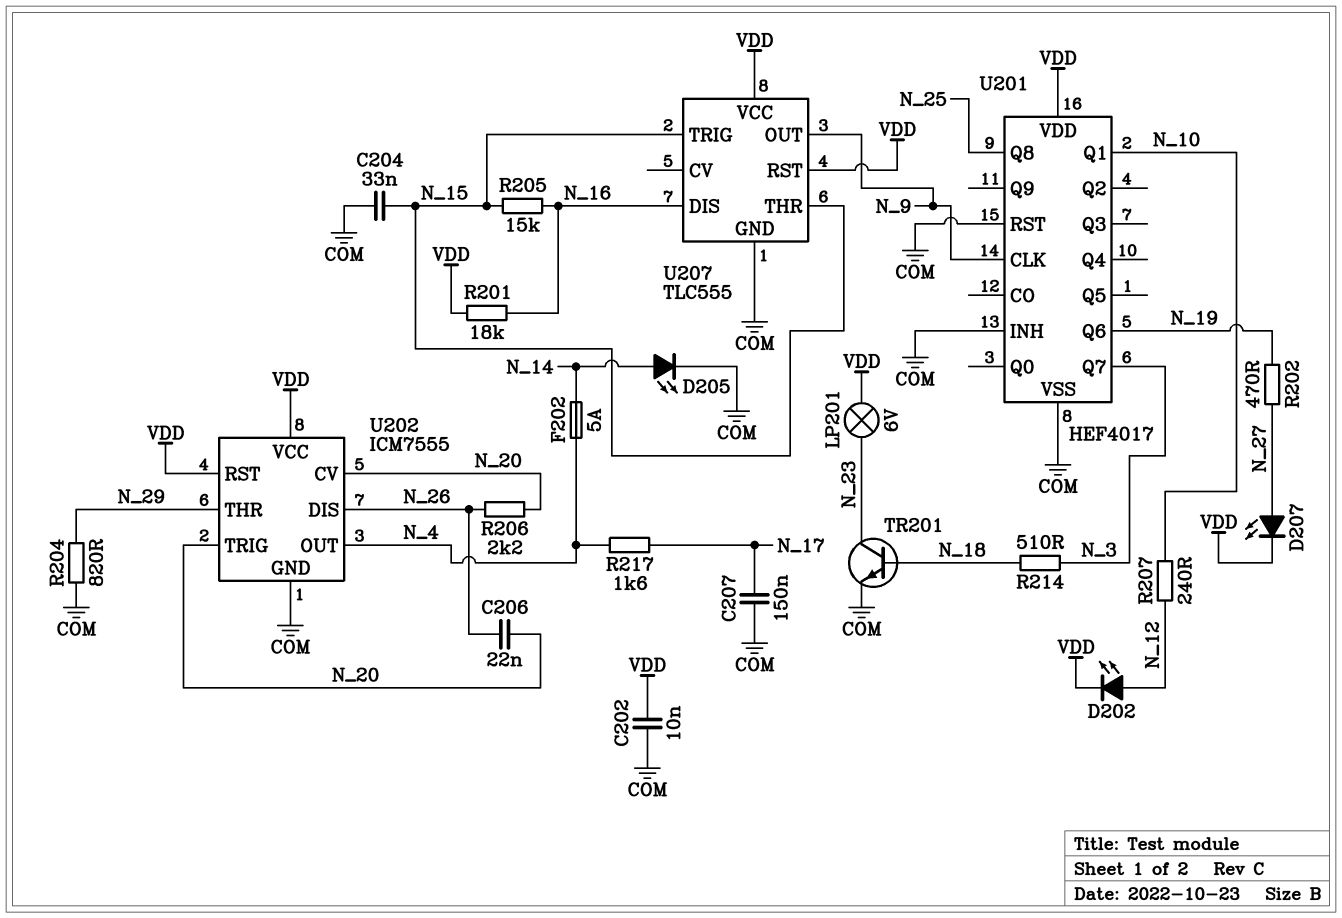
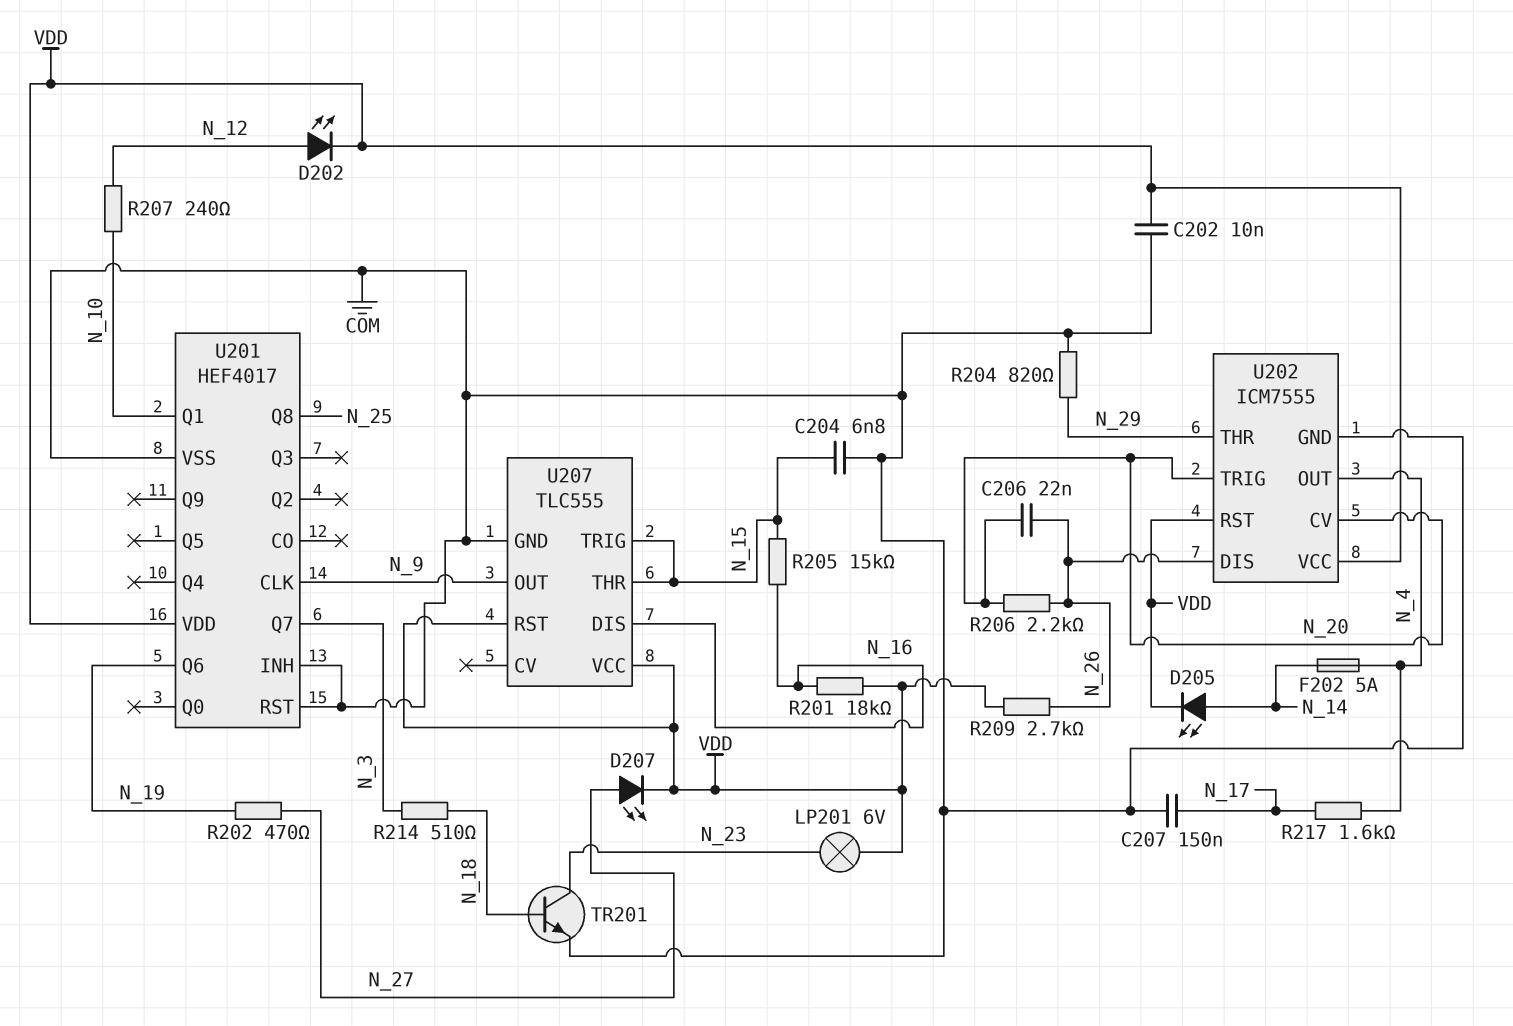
C204: 33nF (COM, N_15) -> 6.8nF (COM, N_15)
D205: LED (A N_14, K COM) -> LED (A N_14, K VDD)
R209: none -> 2.7k (N_26, VDD)

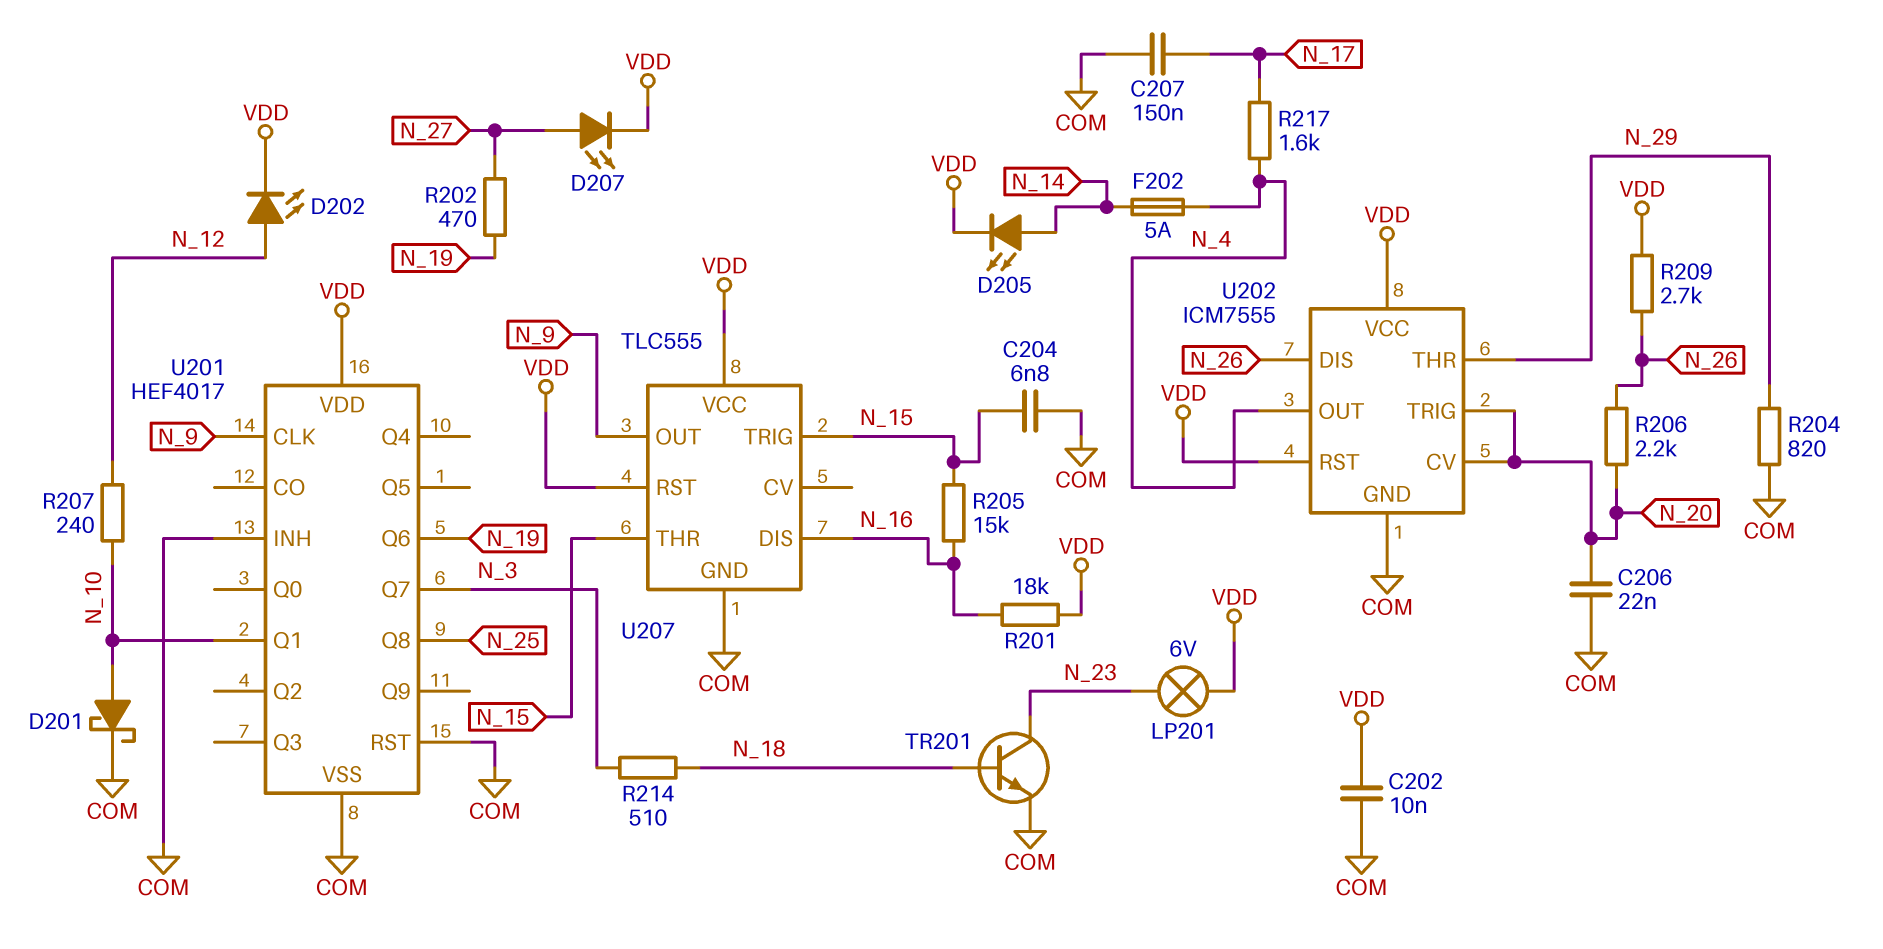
C206: 22nF (N_20, N_26) -> 22nF (COM, N_20)
D201: none -> schottky (A N_10, K COM)

